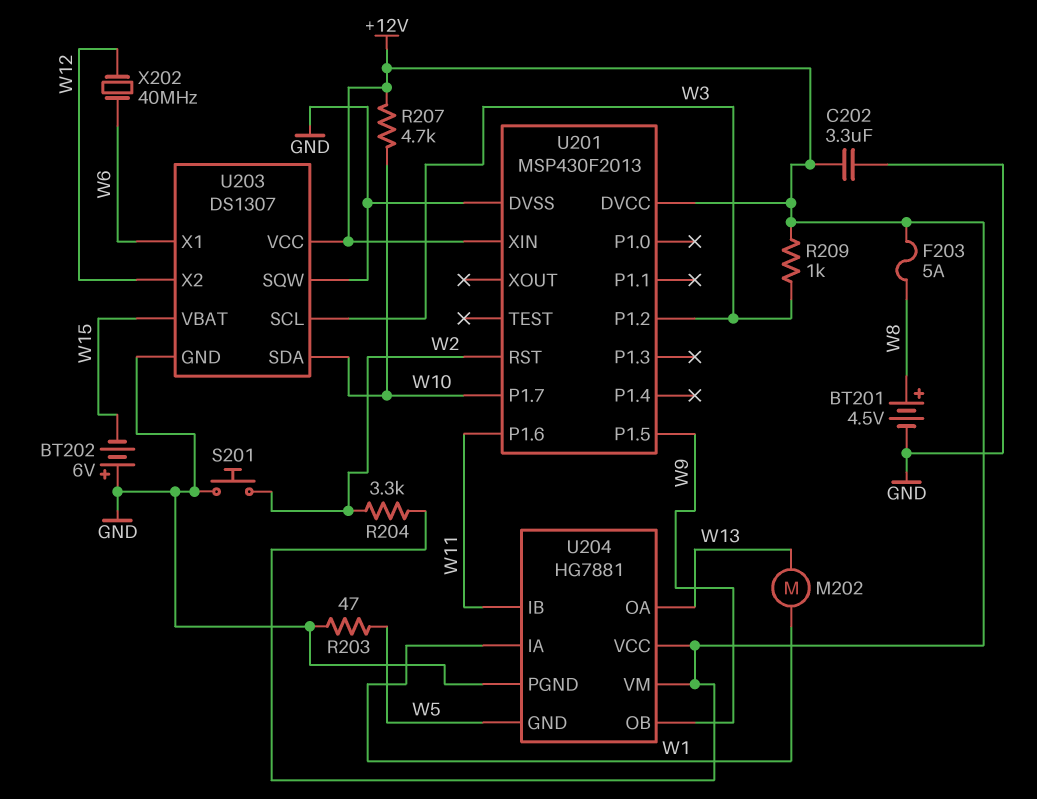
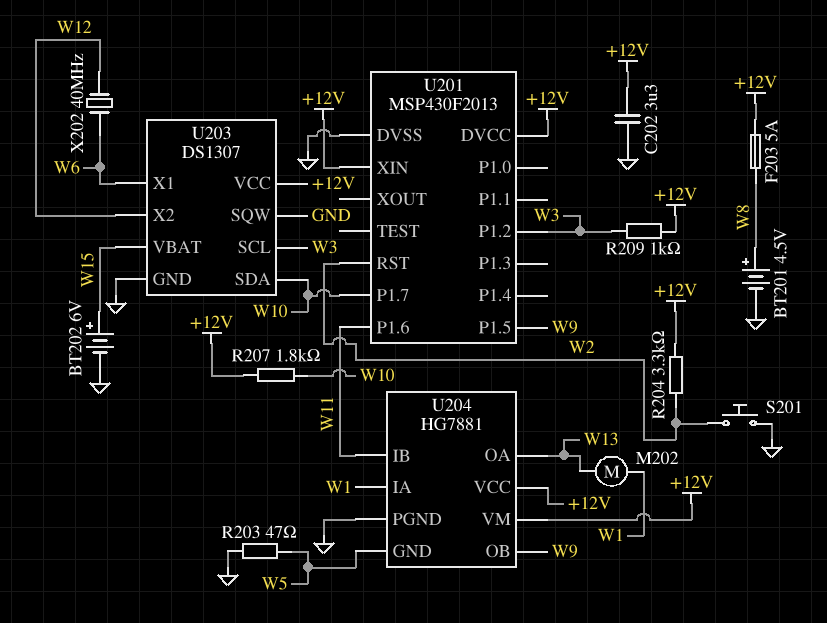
BT202: 6V (plus GND, minus W15) -> 6V (plus W15, minus GND)
R207: 4.7k (+12V, W10) -> 1.8k (+12V, W10)

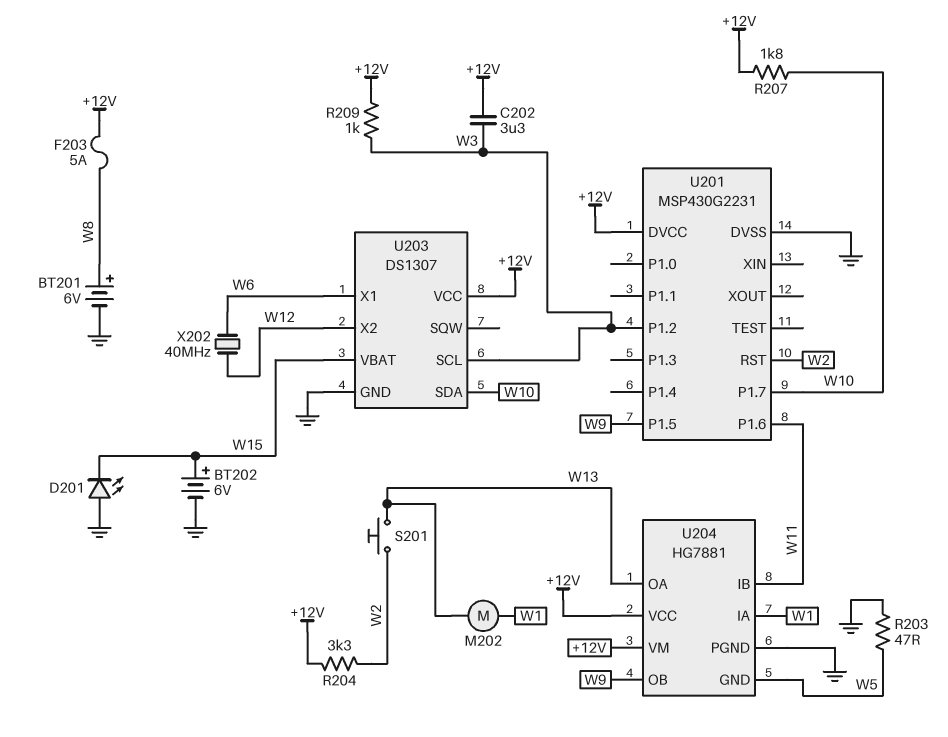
BT201: 4.5V (plus W8, minus GND) -> 6V (plus W8, minus GND)
C202: 3.3uF (+12V, GND) -> 3.3uF (+12V, W3)
D201: none -> LED (A GND, K W15)
S201: button (GND, W2) -> button (W2, W13)
U201: MSP430F2013 -> MSP430G2231
U201 pin XIN: +12V -> none
U203 pin SQW: GND -> none

